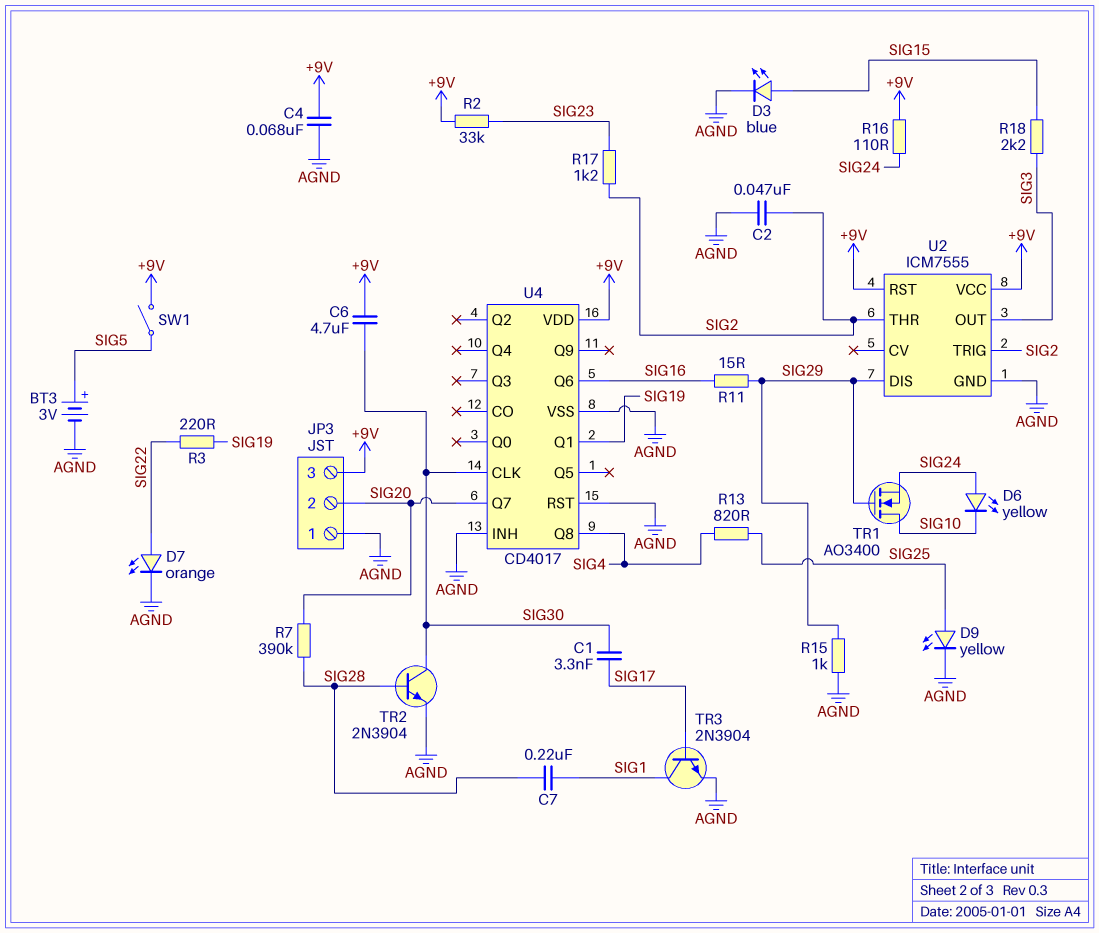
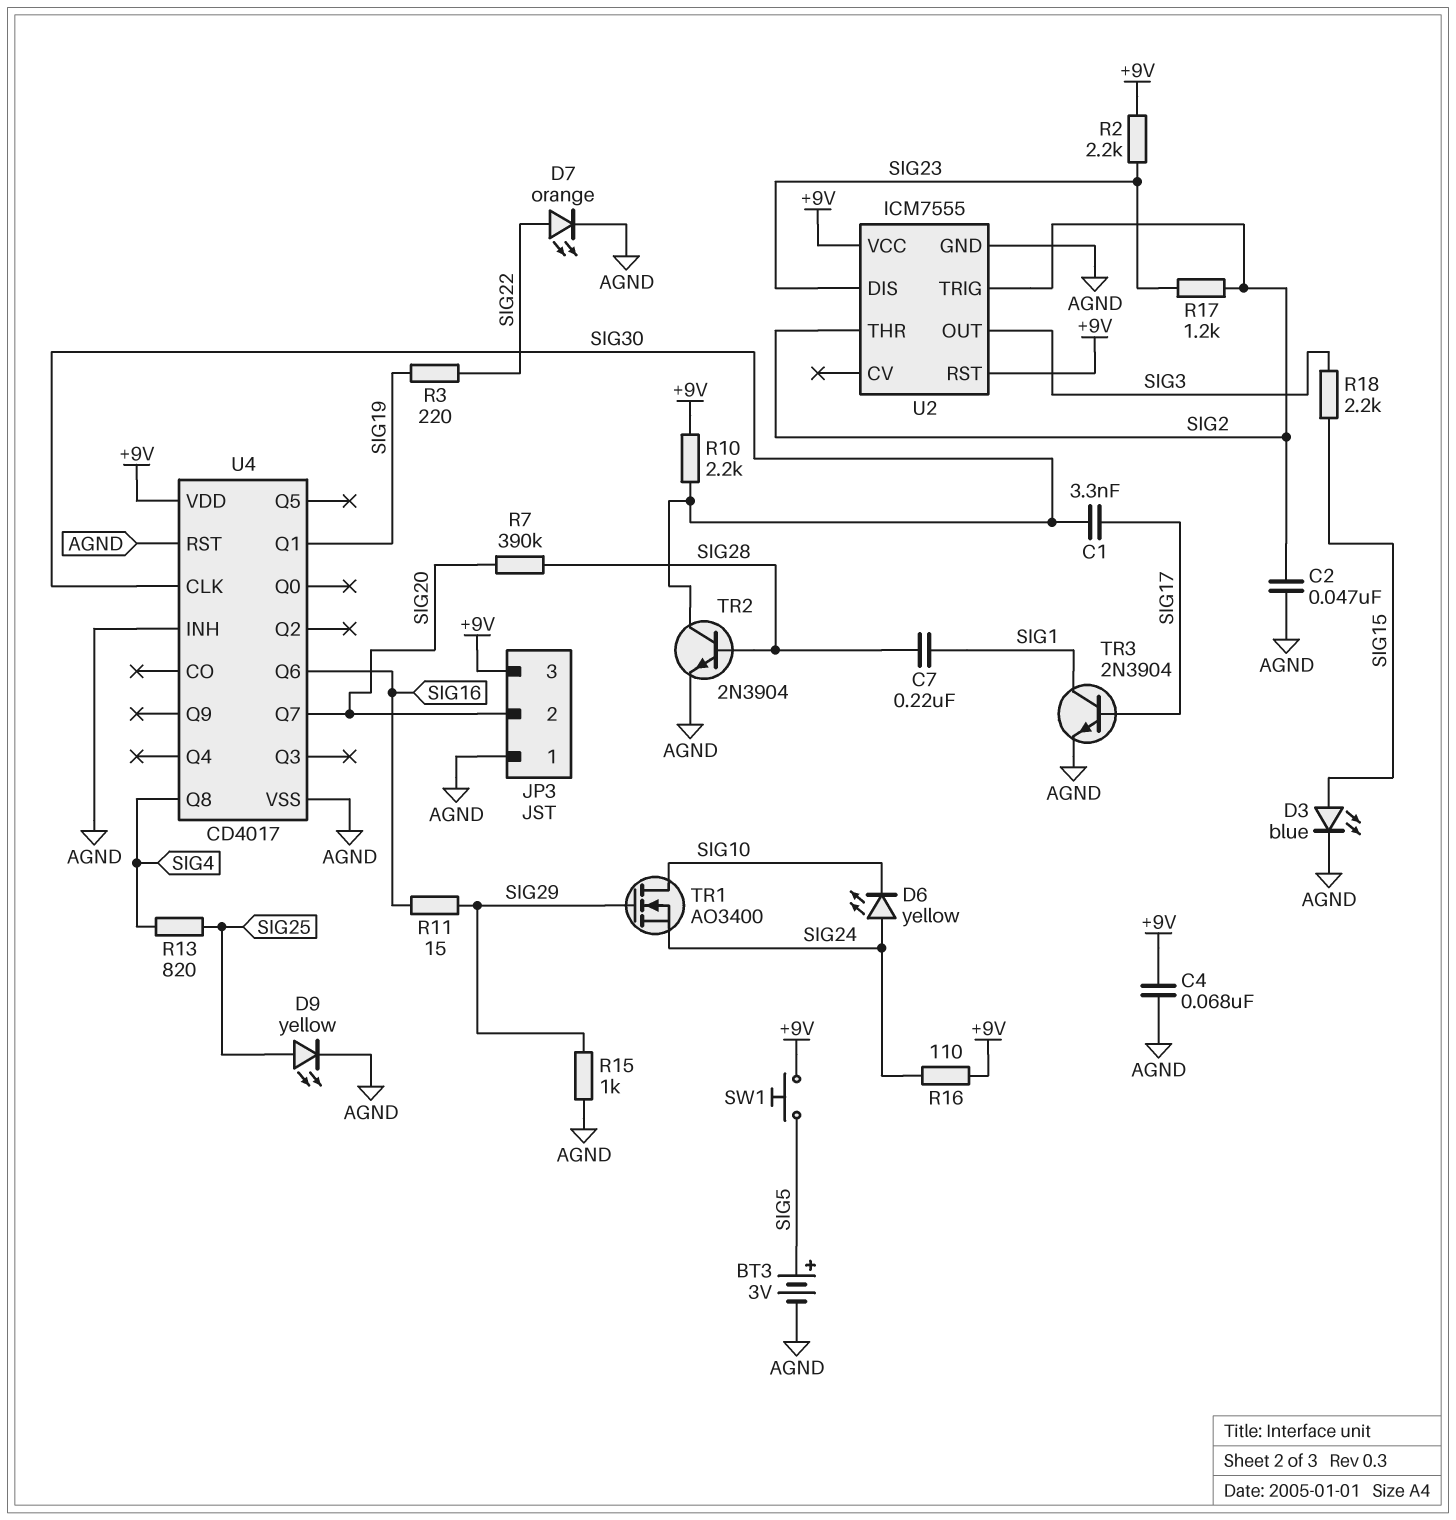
C6: 4.7uF (+9V, SIG30) -> none
R2: 33k (+9V, SIG23) -> 2.2k (+9V, SIG23)
R10: none -> 2.2k (+9V, SIG30)
SW1: switch (+9V, SIG5) -> button (+9V, SIG5)
U2 pin DIS: SIG29 -> SIG23

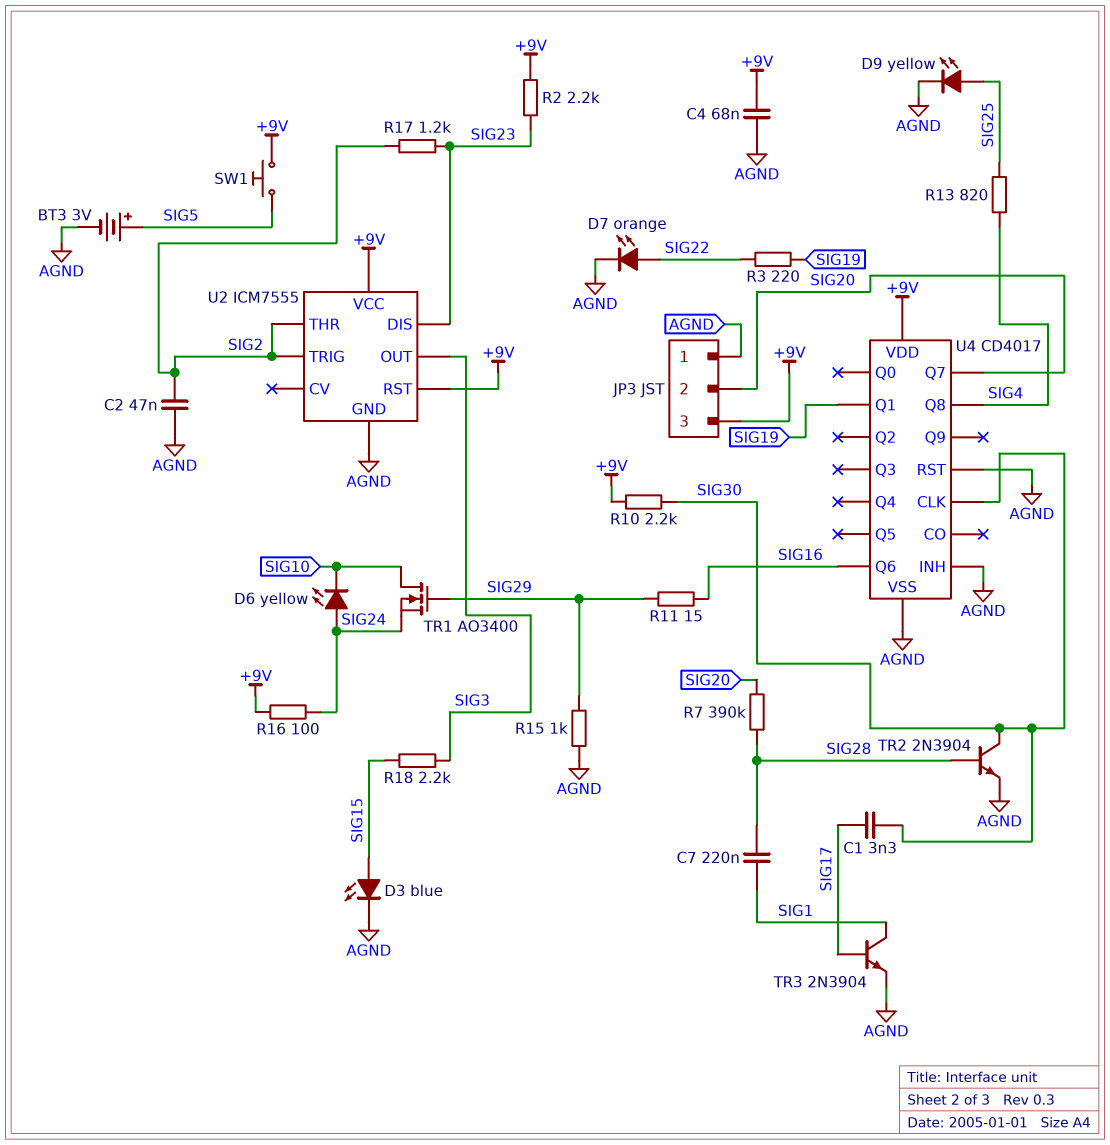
R16: 110 (+9V, SIG24) -> 100 (+9V, SIG24)

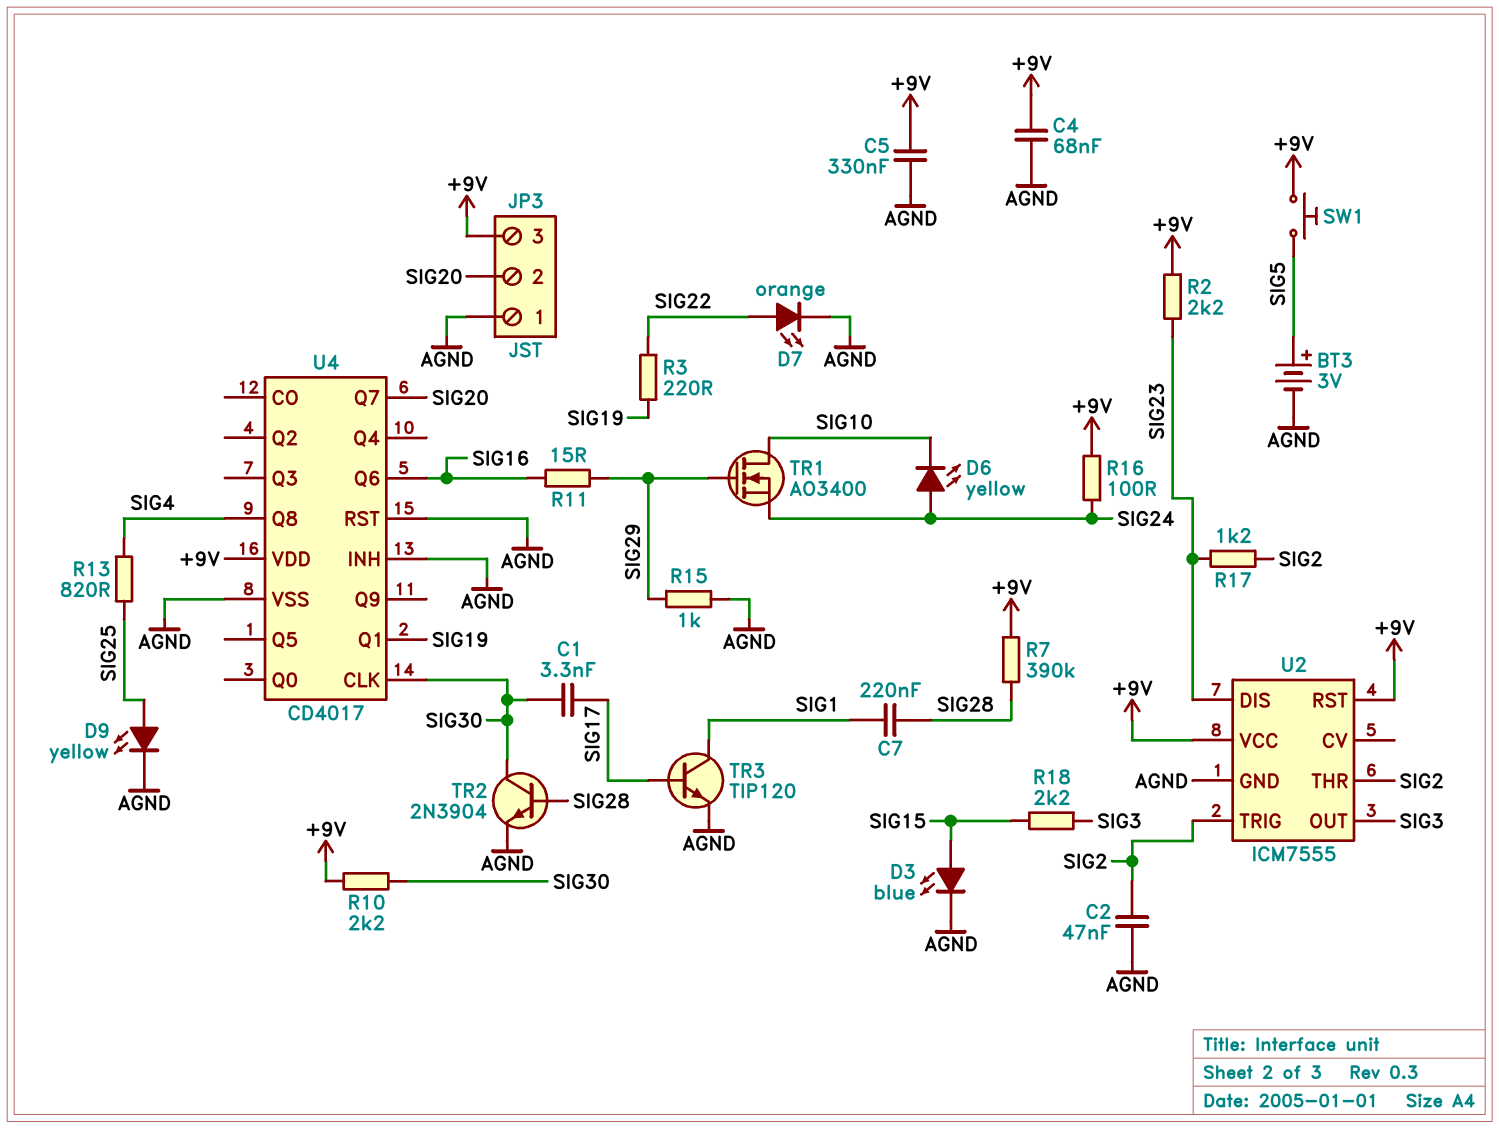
C5: none -> 330nF (+9V, AGND)
R7: 390k (SIG20, SIG28) -> 390k (+9V, SIG28)
TR3: NPN 2N3904 (B SIG17, C SIG1, E AGND) -> NPN TIP120 (B SIG17, C SIG1, E AGND)

